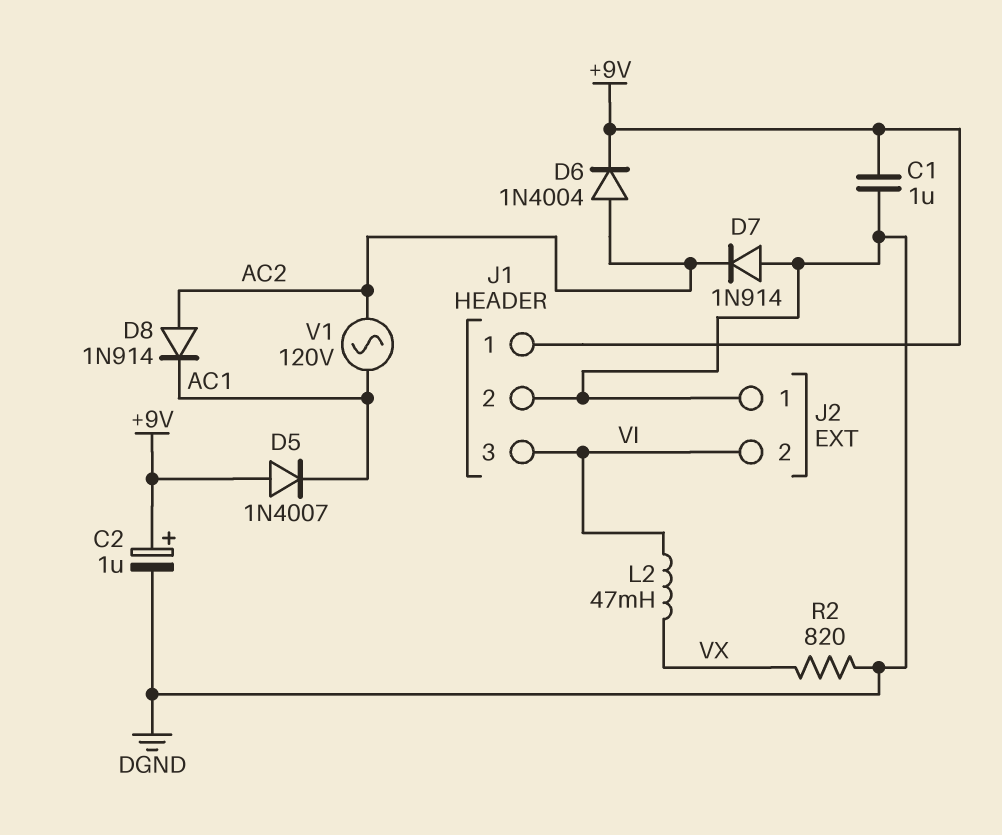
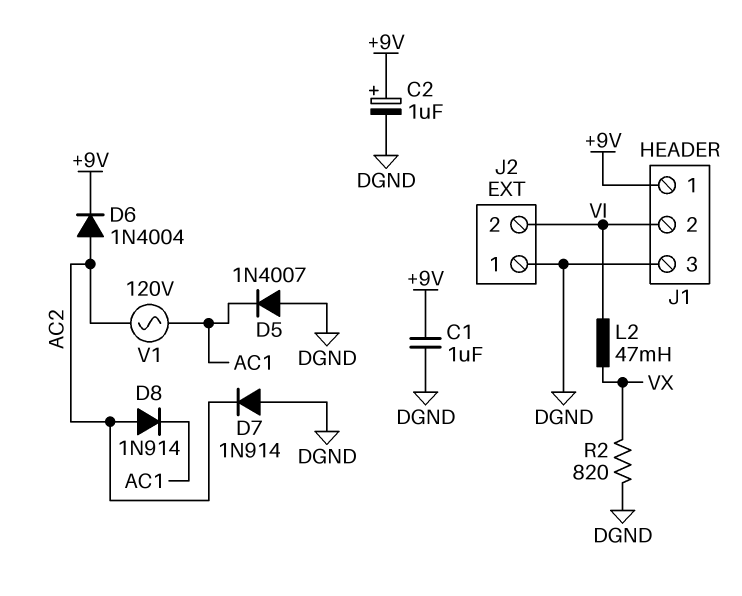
D5: diode 1N4007 (A +9V, K AC1) -> diode 1N4007 (A DGND, K AC1)
J1 pin 2: DGND -> VI
J1 pin 3: VI -> DGND

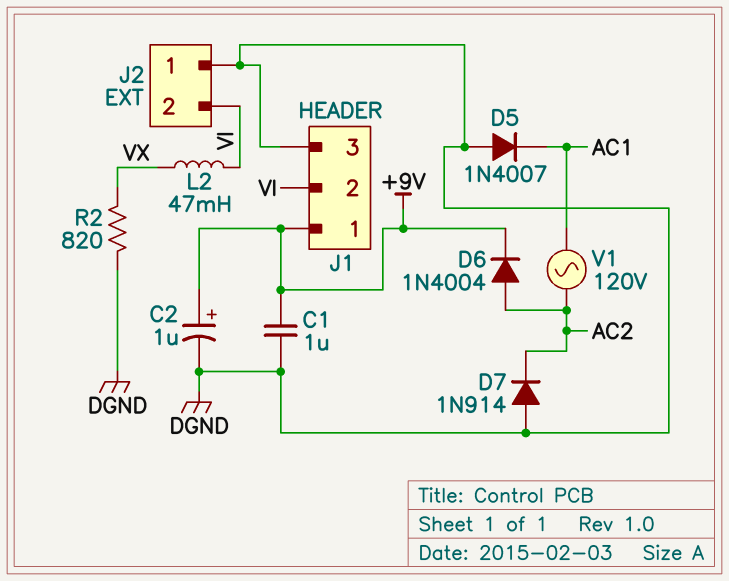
D8: diode 1N914 (A AC2, K AC1) -> none

